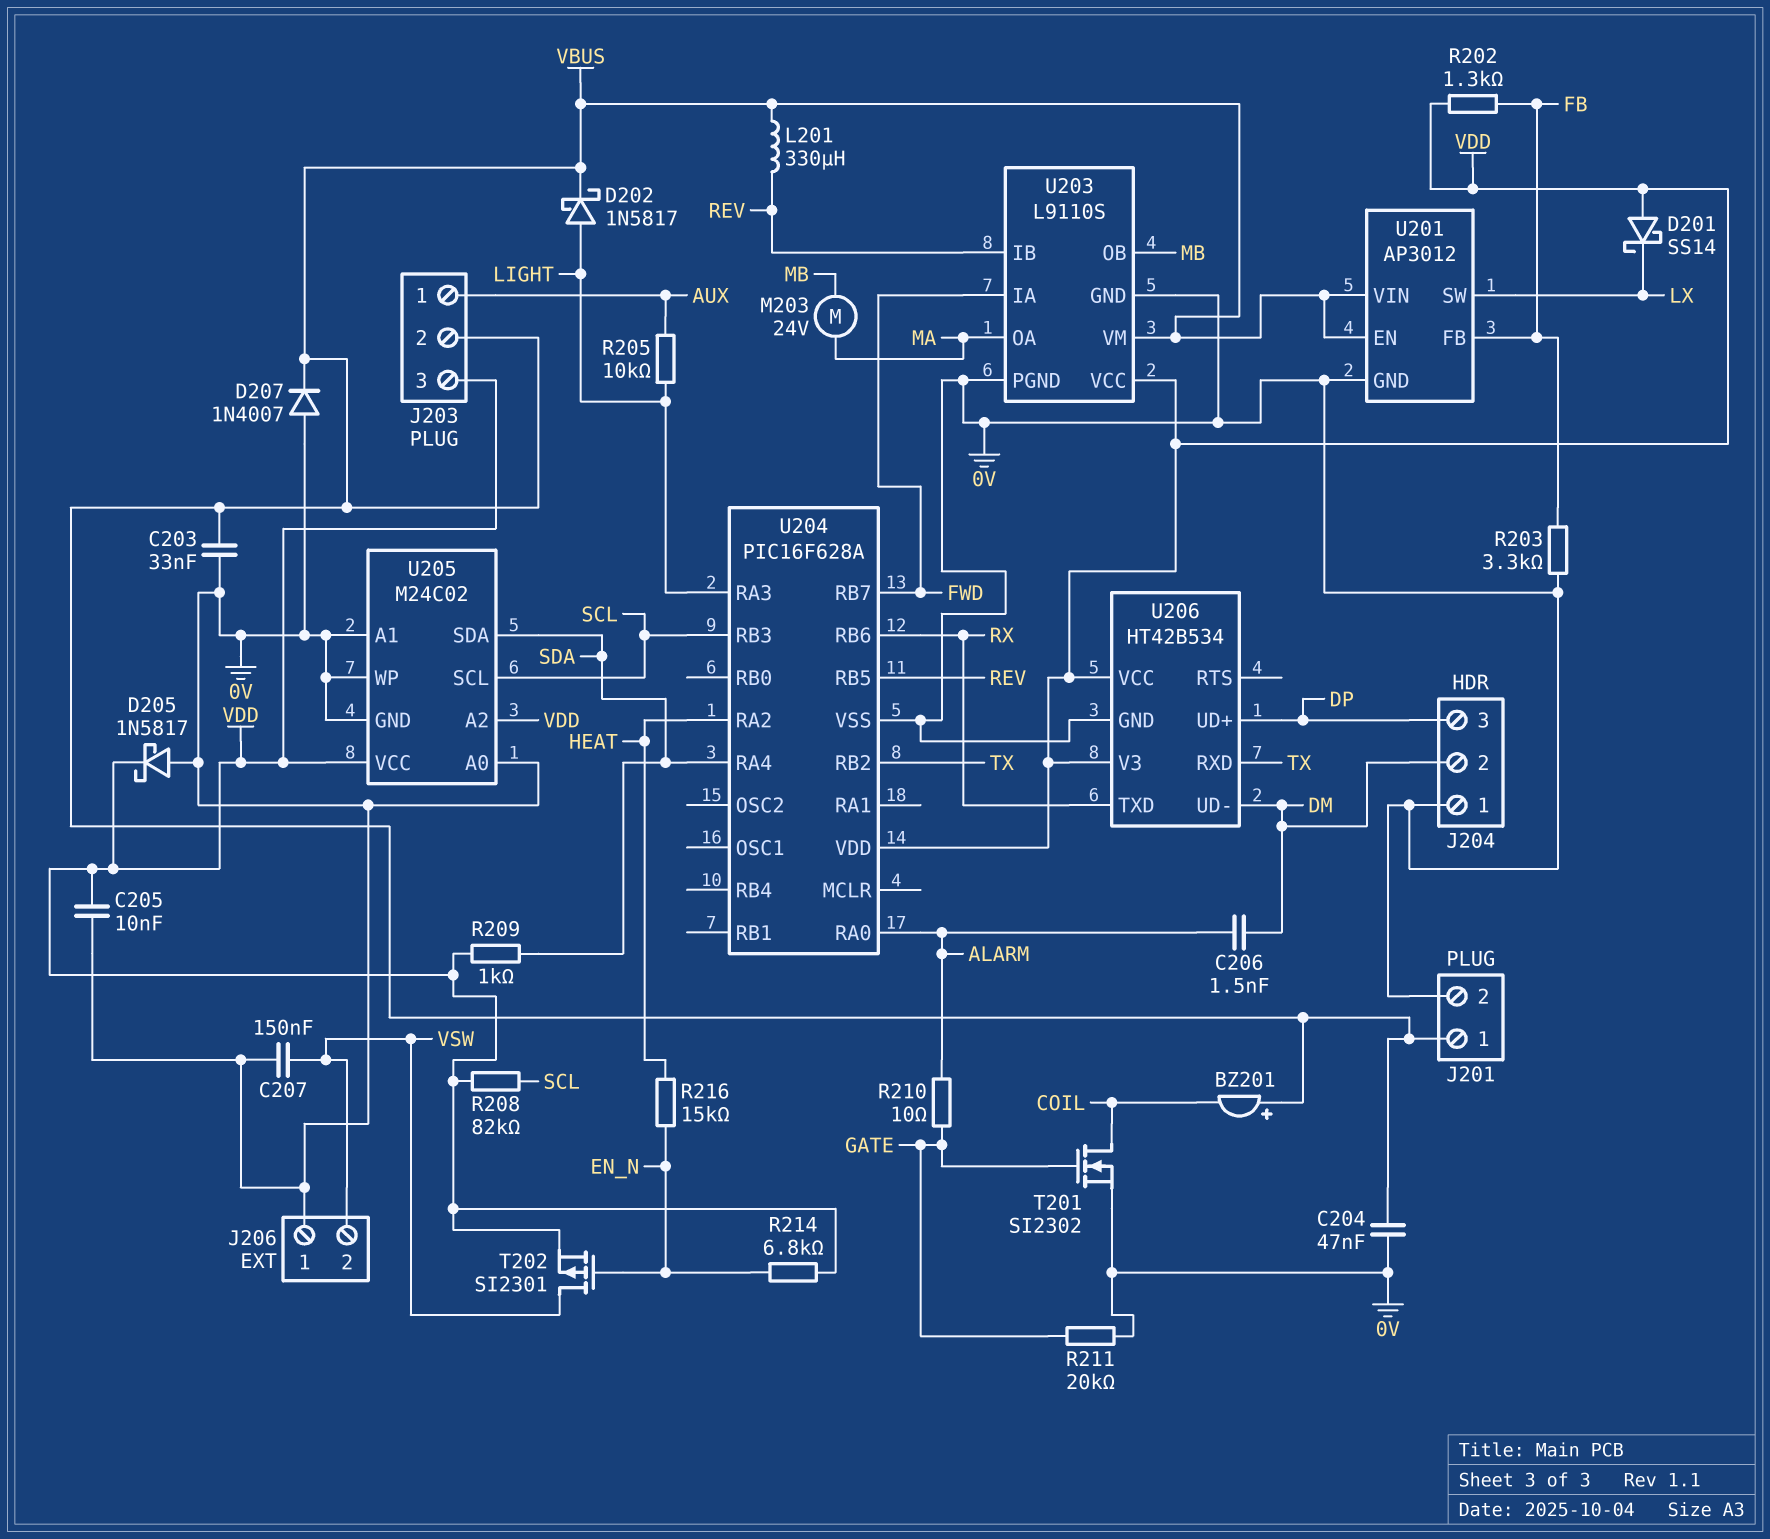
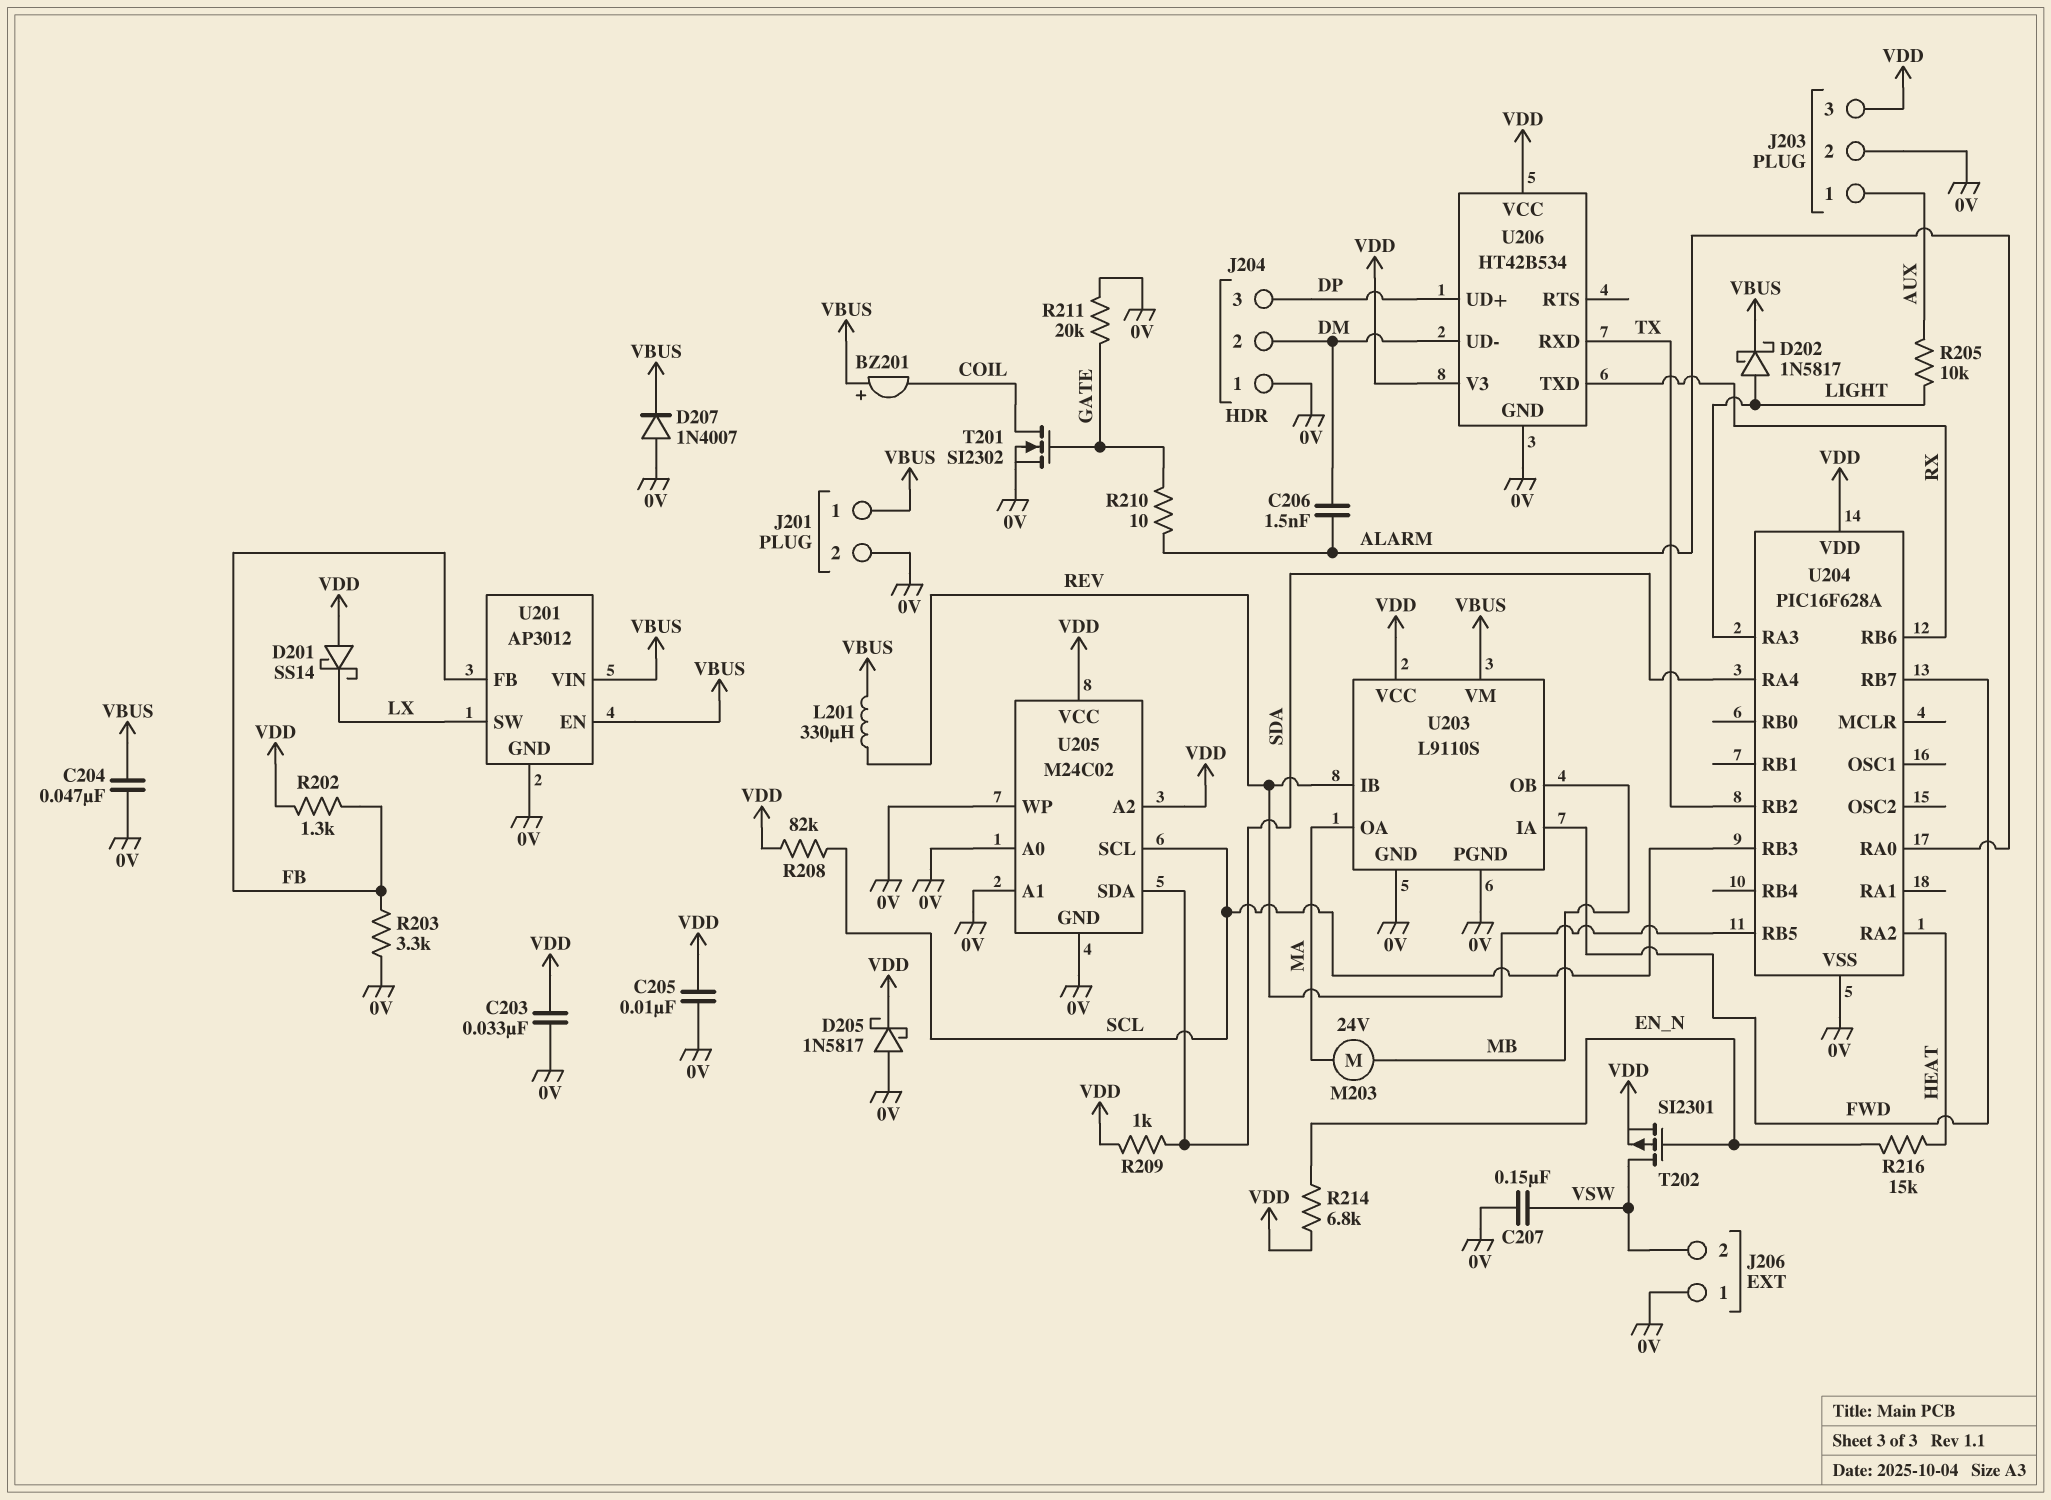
C203: 33nF (0V, VBUS) -> 33nF (0V, VDD)
J203 pin 2: VBUS -> 0V

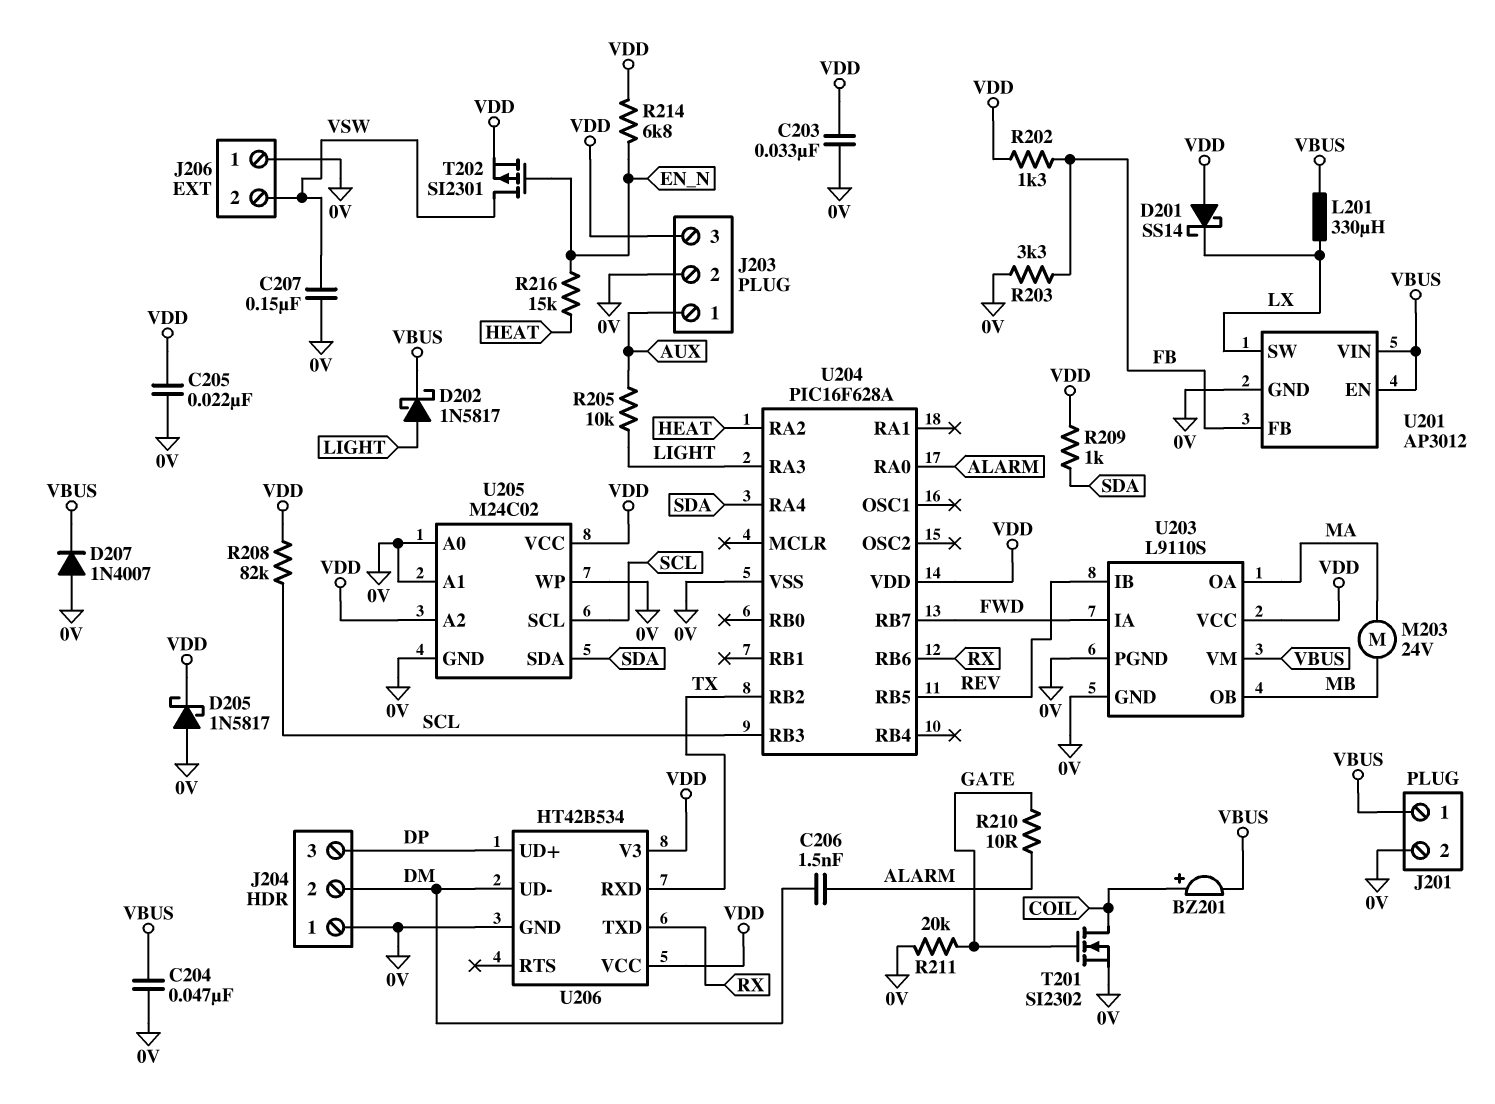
BZ201: buzzer (plus VBUS, minus COIL) -> buzzer (plus COIL, minus VBUS)
C205: 10nF (0V, VDD) -> 22nF (0V, VDD)
L201: 330uH (REV, VBUS) -> 330uH (LX, VBUS)

